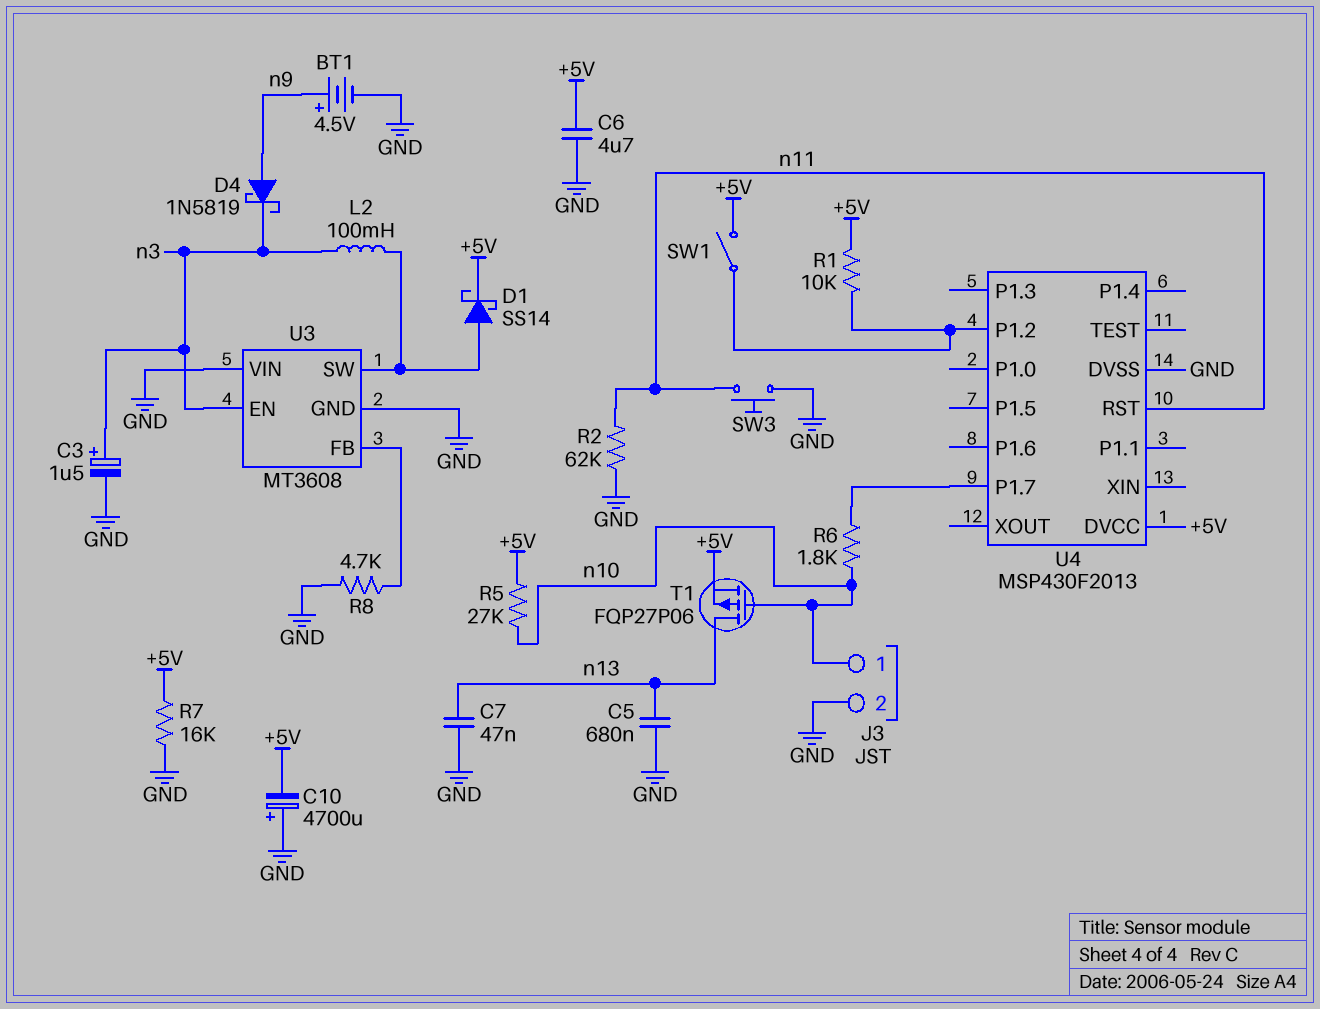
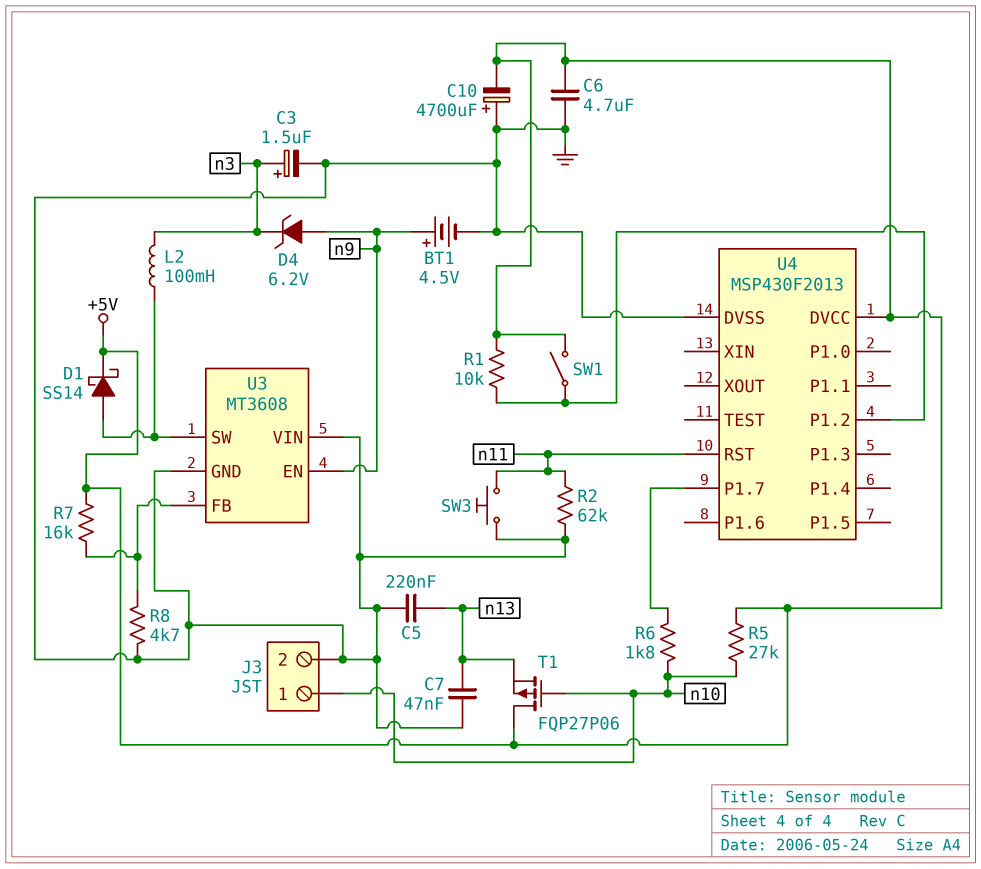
C5: 680nF (GND, n13) -> 220nF (GND, n13)
D4: schottky 1N5819 (A n9, K n3) -> zener 6.2V (A n9, K n3)
R7: 16k (+5V, GND) -> 16k (+5V, U3/FB)
T1: PMOS FQP27P06 (G n10, D n13, S +5V) -> PMOS FQP27P06 (G n10, D +5V, S n13)
U3 pin EN: n3 -> n9

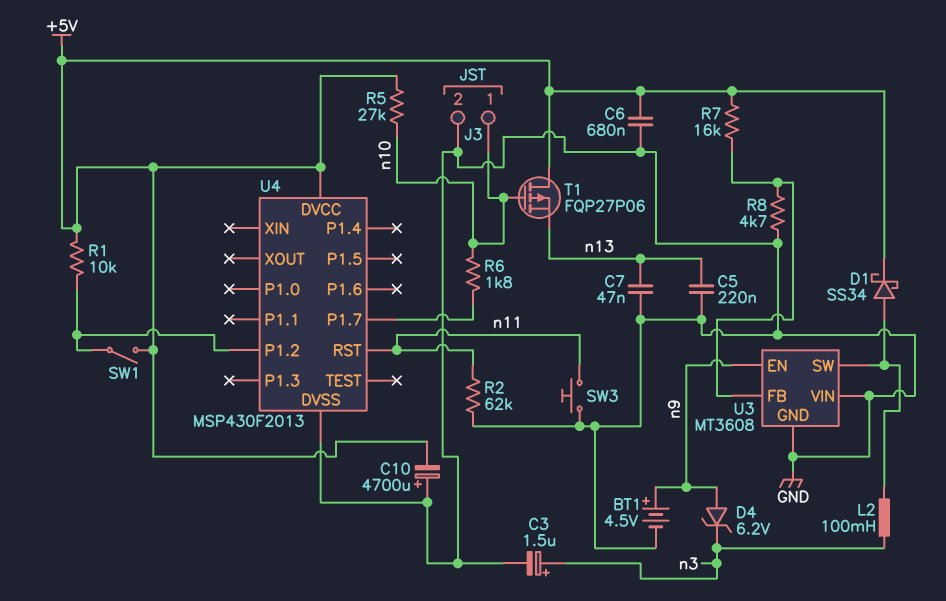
C6: 4.7uF (+5V, GND) -> 680nF (+5V, GND)
D1: schottky SS14 (A U3/SW, K +5V) -> schottky SS34 (A U3/SW, K +5V)

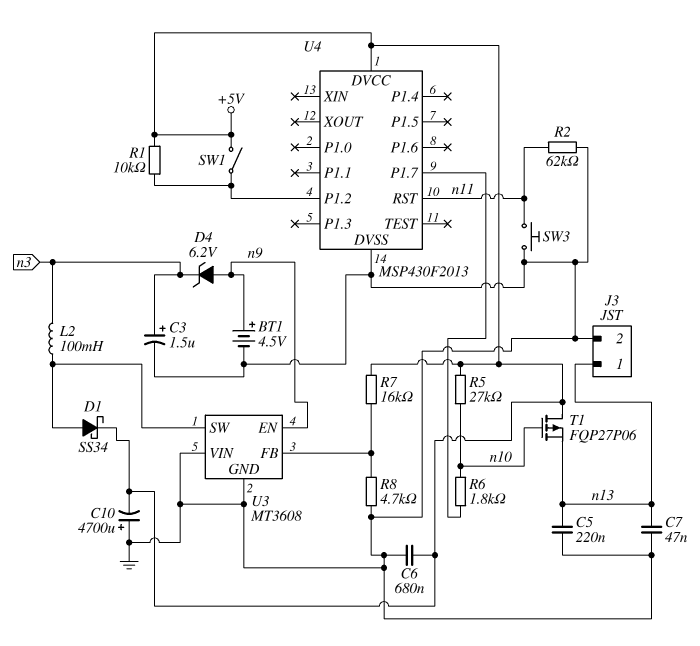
J3 pin 1: n10 -> n13

